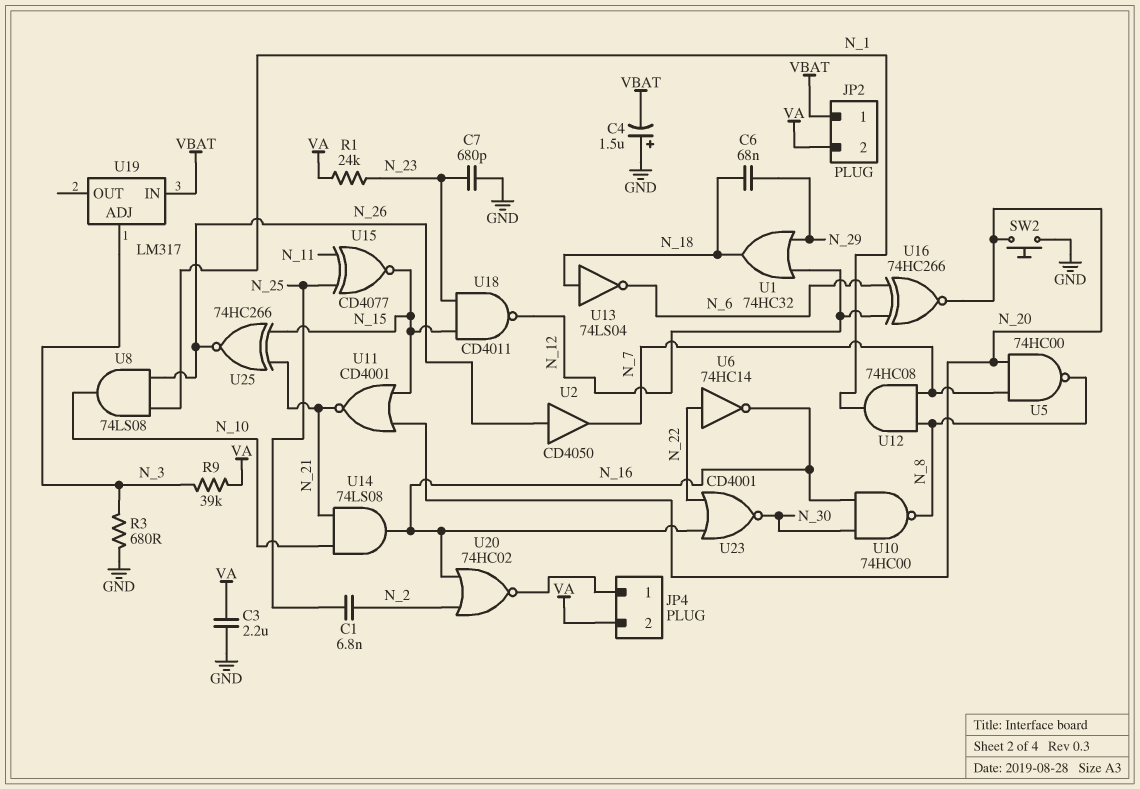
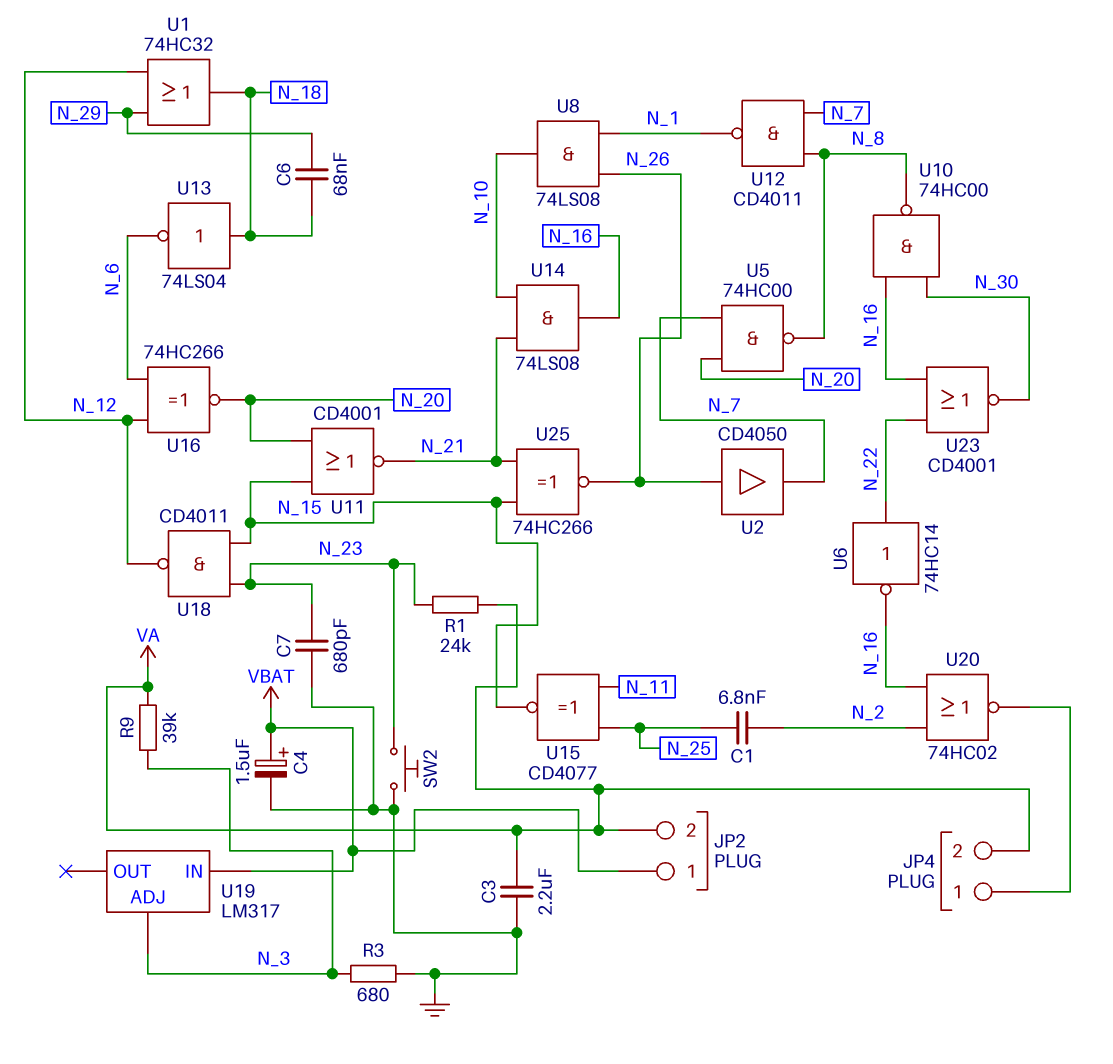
C4: 1.5uF (plus GND, minus VBAT) -> 1.5uF (plus VBAT, minus GND)
SW2: button (GND, N_20) -> button (GND, N_23)
U12: AND 74HC08 (in N_7, in N_8, out N_1) -> NAND CD4011 (in N_7, in N_8, out N_1)

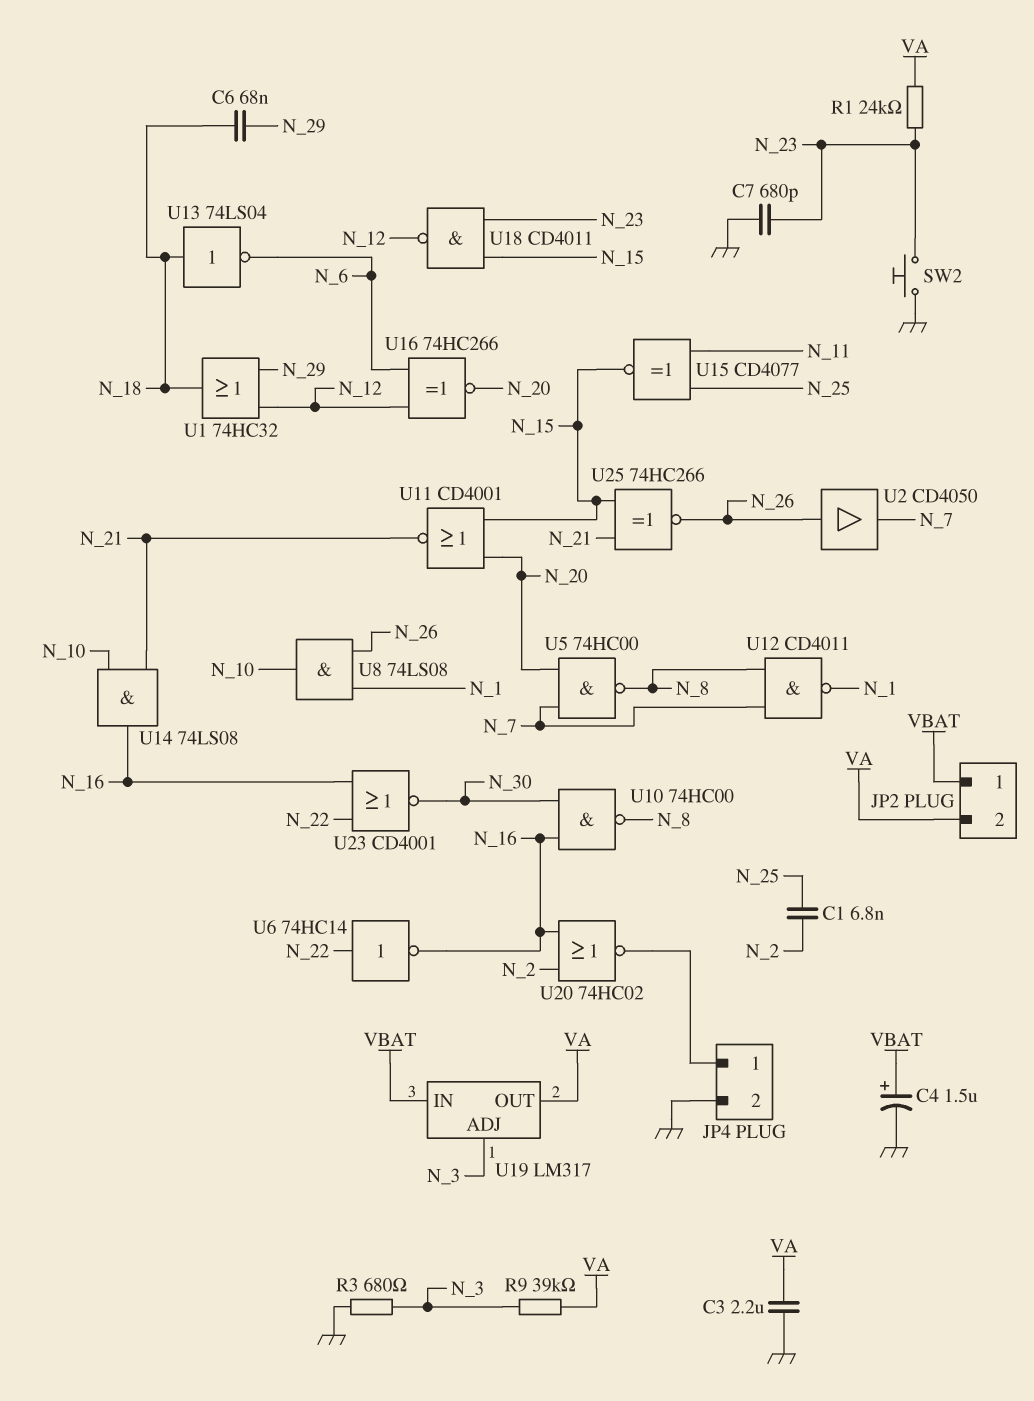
JP4 pin 2: VA -> GND
U19 pin OUT: none -> VA

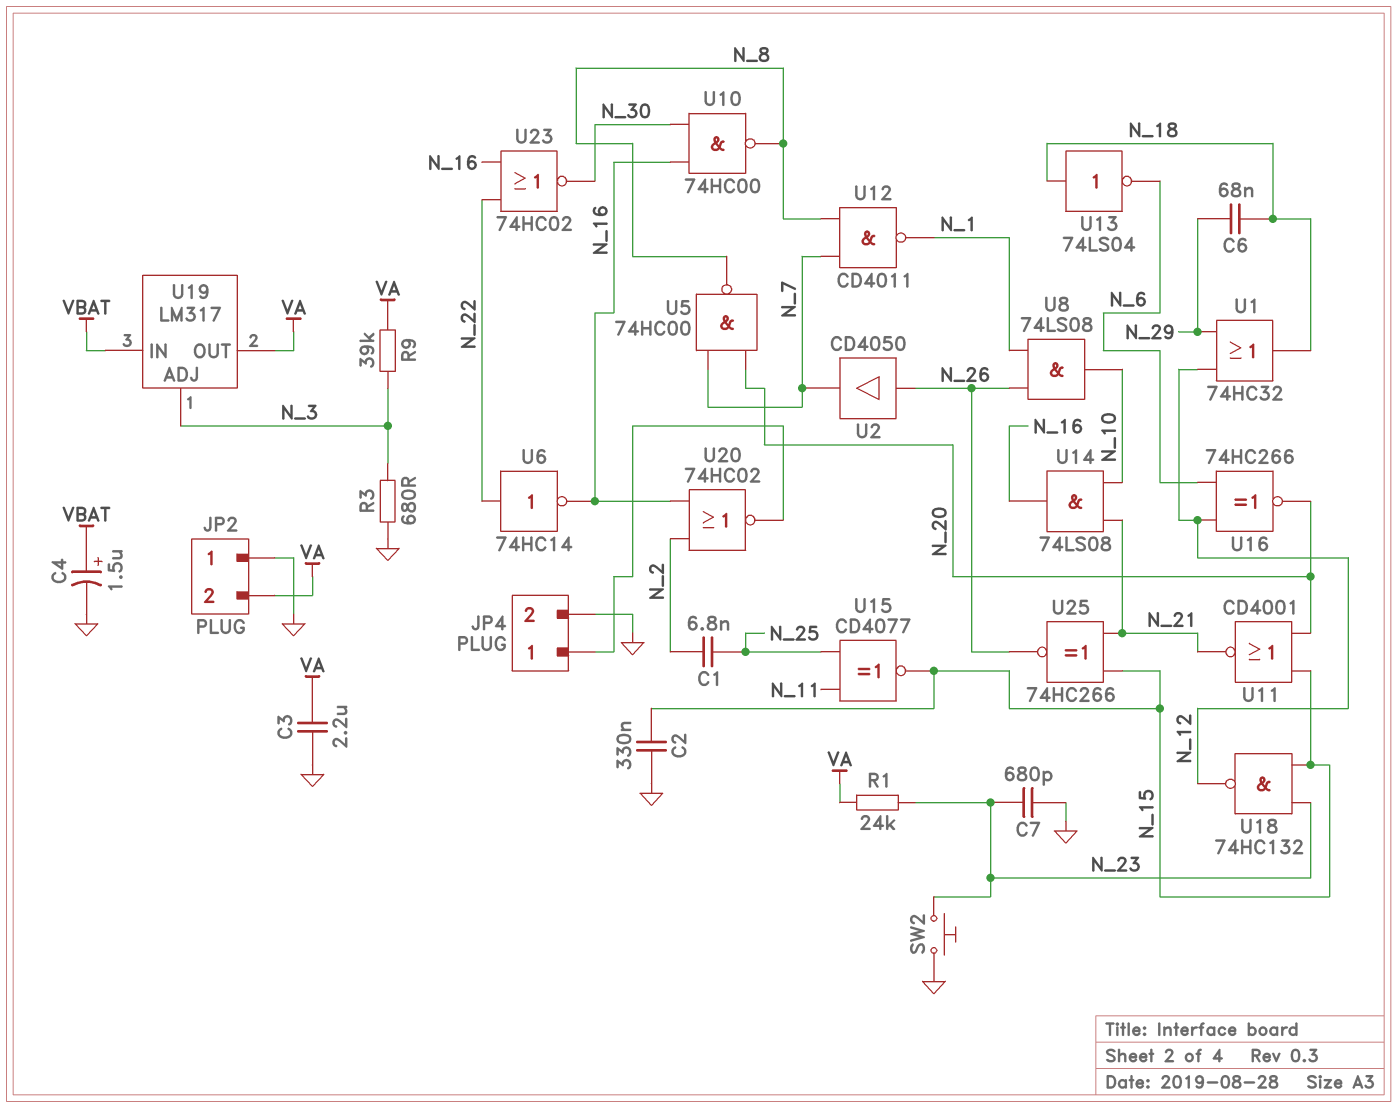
C2: none -> 330nF (GND, N_15)
JP2 pin 1: VBAT -> GND
U18: NAND CD4011 (in N_15, in N_23, out N_12) -> NAND 74HC132 (in N_15, in N_23, out N_12)
U23: NOR CD4001 (in N_16, in N_22, out N_30) -> NOR 74HC02 (in N_16, in N_22, out N_30)

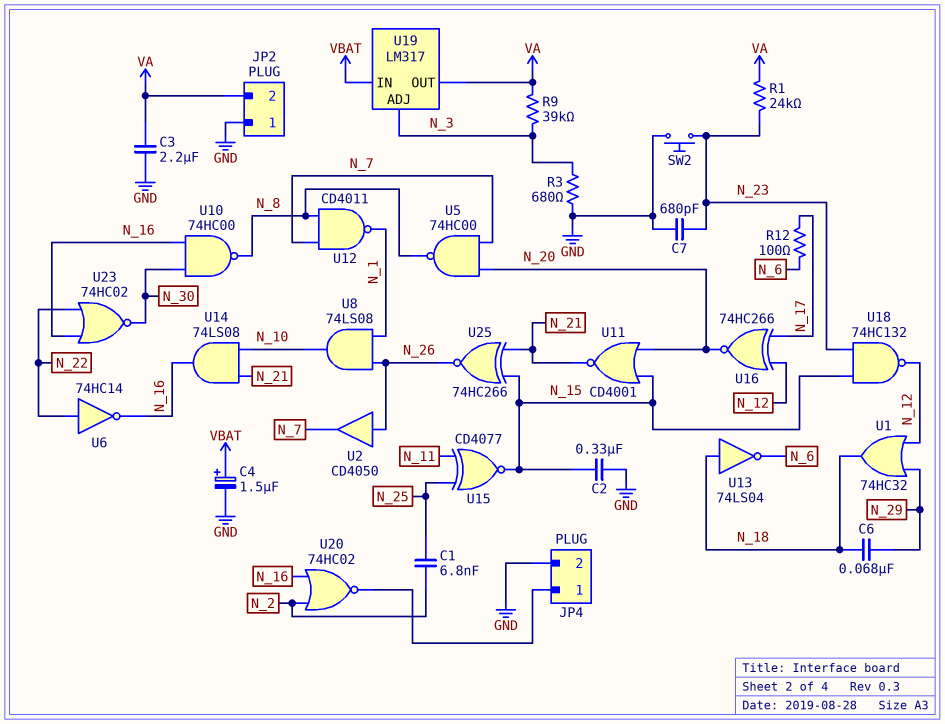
R12: none -> 100 (N_6, N_17)
U16: XNOR 74HC266 (in N_6, in N_12, out N_20) -> XNOR 74HC266 (in N_12, in N_17, out N_20)

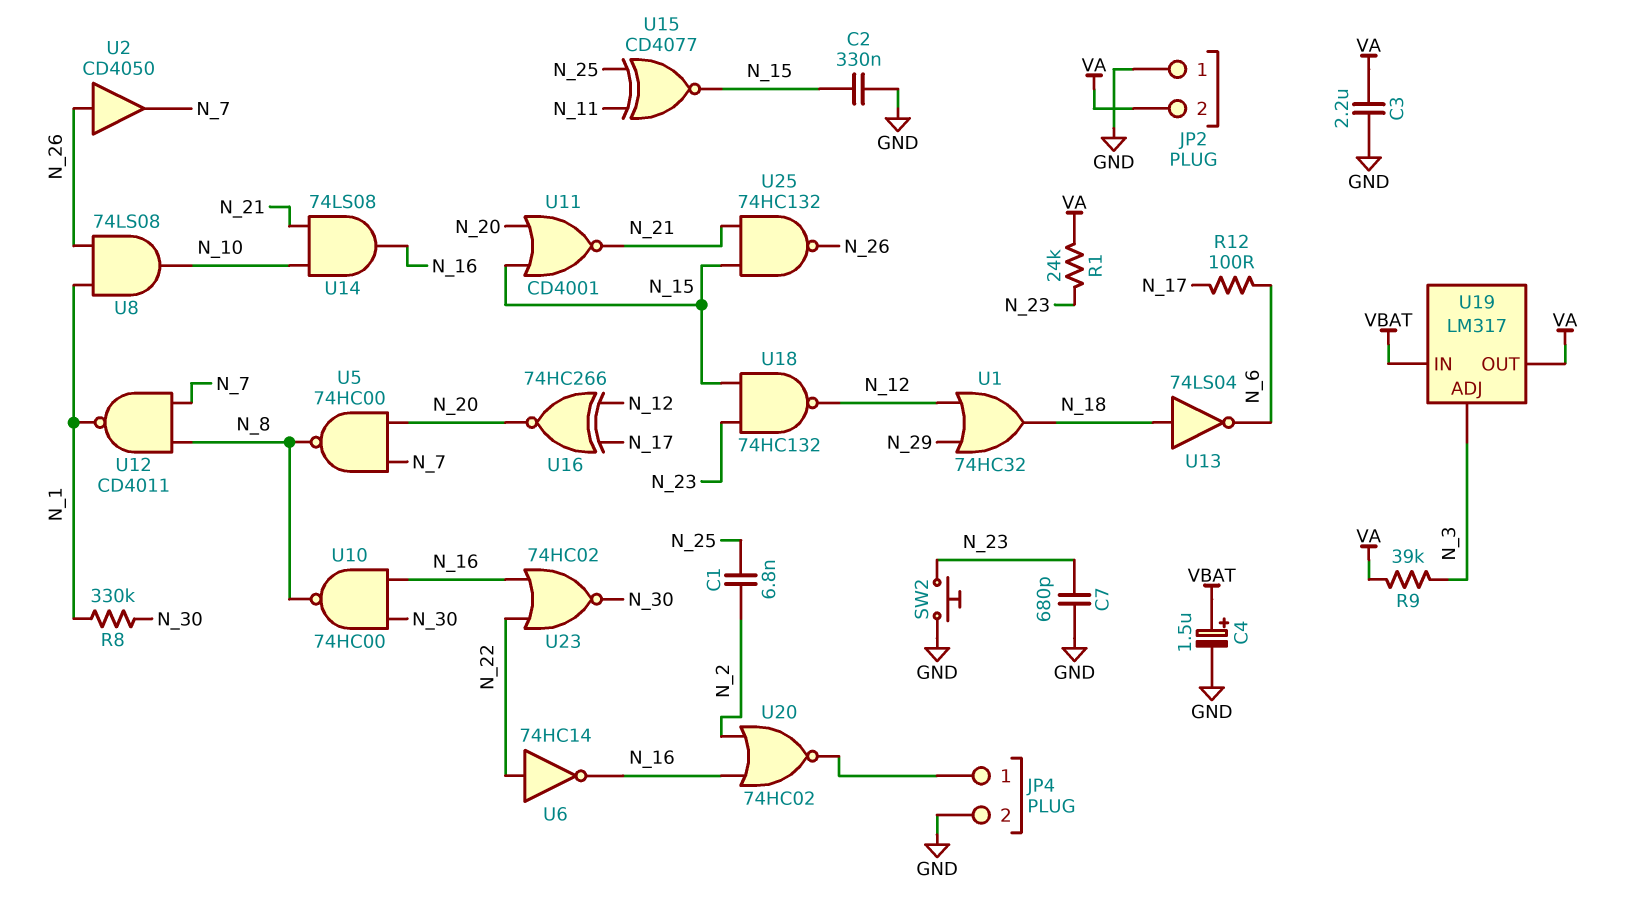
C6: 68nF (N_18, N_29) -> none
R3: 680 (GND, N_3) -> none
R8: none -> 330k (N_1, N_30)
U25: XNOR 74HC266 (in N_15, in N_21, out N_26) -> NAND 74HC132 (in N_15, in N_21, out N_26)

